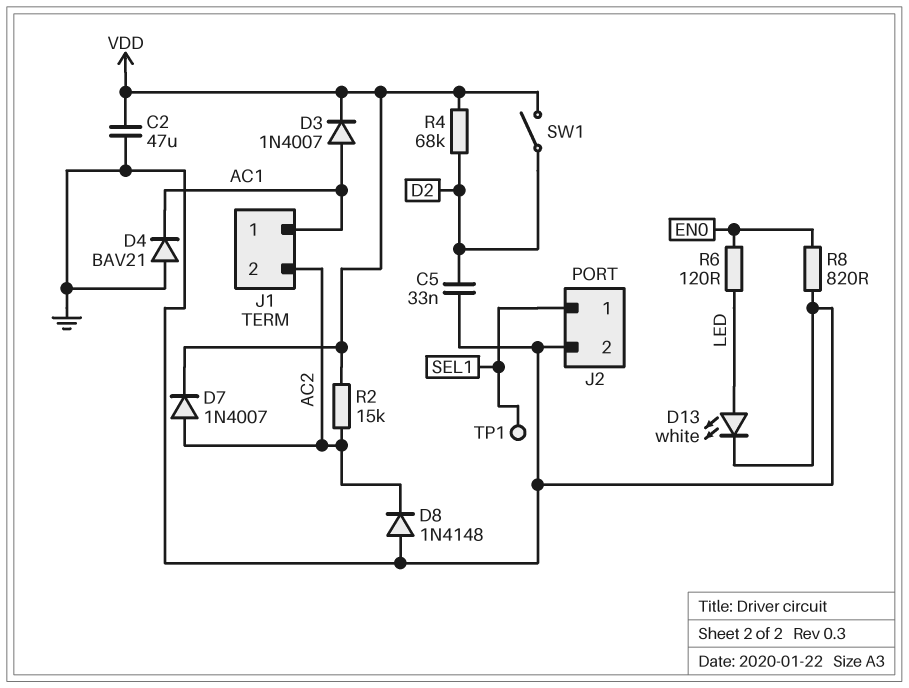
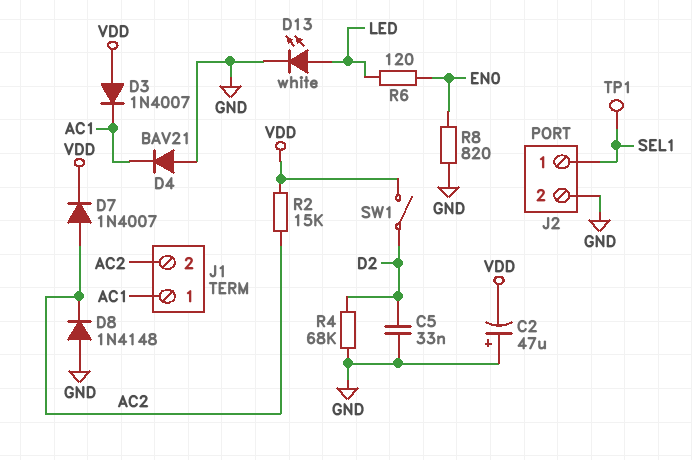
C2: 47uF (GND, VDD) -> 47uF (plus GND, minus VDD)
D3: diode 1N4007 (A AC1, K VDD) -> diode 1N4007 (A VDD, K AC1)
R4: 68k (D2, VDD) -> 68k (D2, GND)

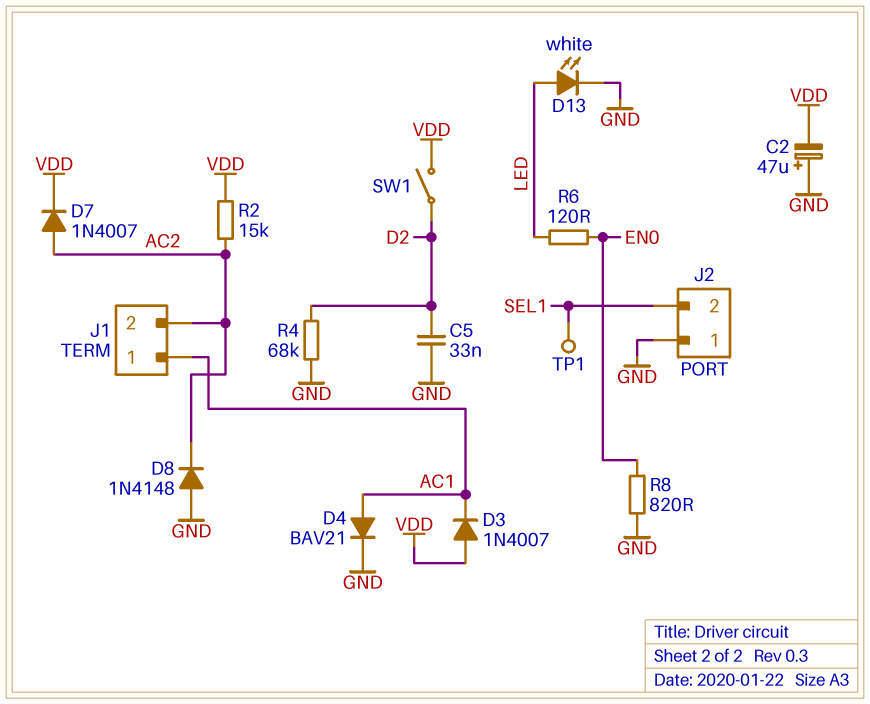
D4: diode BAV21 (A GND, K AC1) -> diode BAV21 (A AC1, K GND)
J2 pin 1: SEL1 -> GND
J2 pin 2: GND -> SEL1

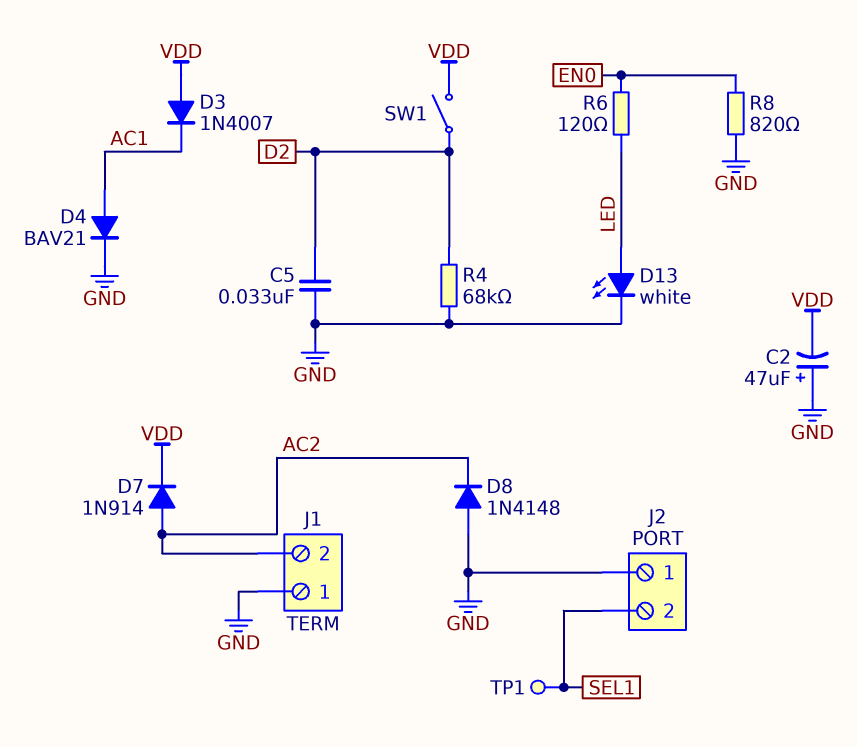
D7: diode 1N4007 (A AC2, K VDD) -> diode 1N914 (A AC2, K VDD)
J1 pin 1: AC1 -> GND
R2: 15k (AC2, VDD) -> none

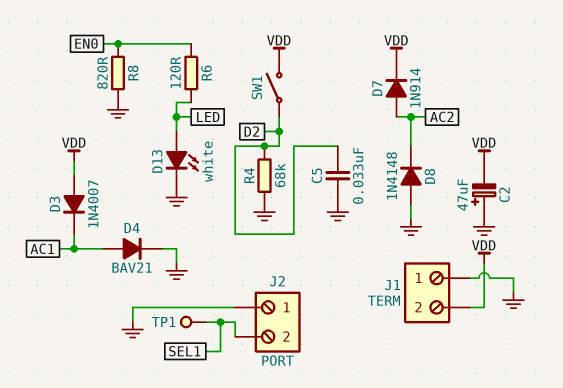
J1 pin 2: AC2 -> VDD

